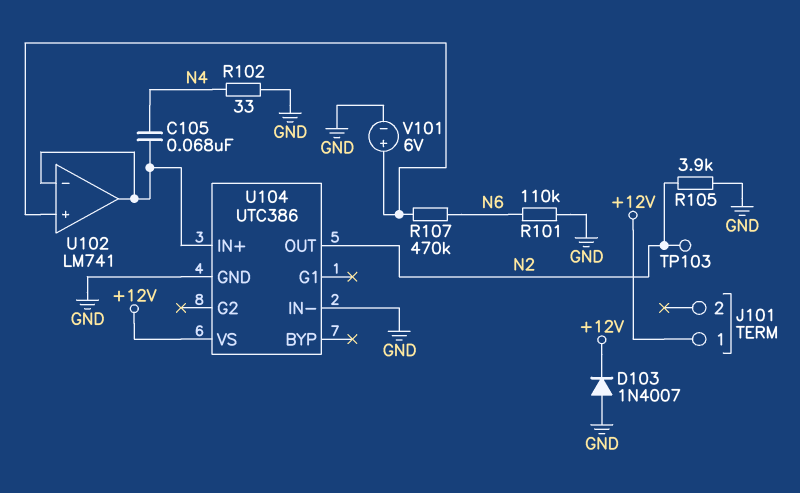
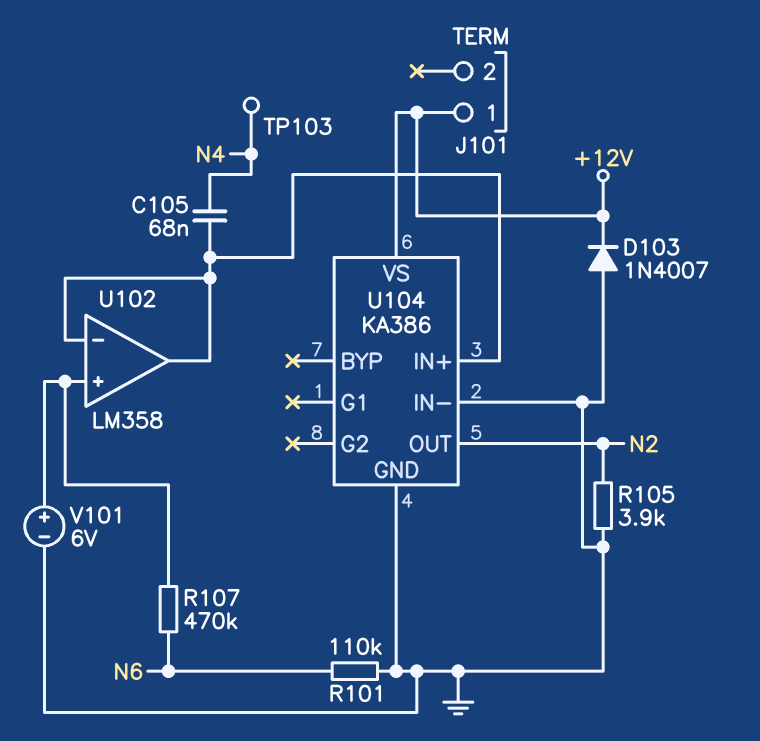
R102: 33 (GND, N4) -> none
TP103: test point (N2) -> test point (N4)
U102: LM741 -> LM358
U104: UTC386 -> KA386

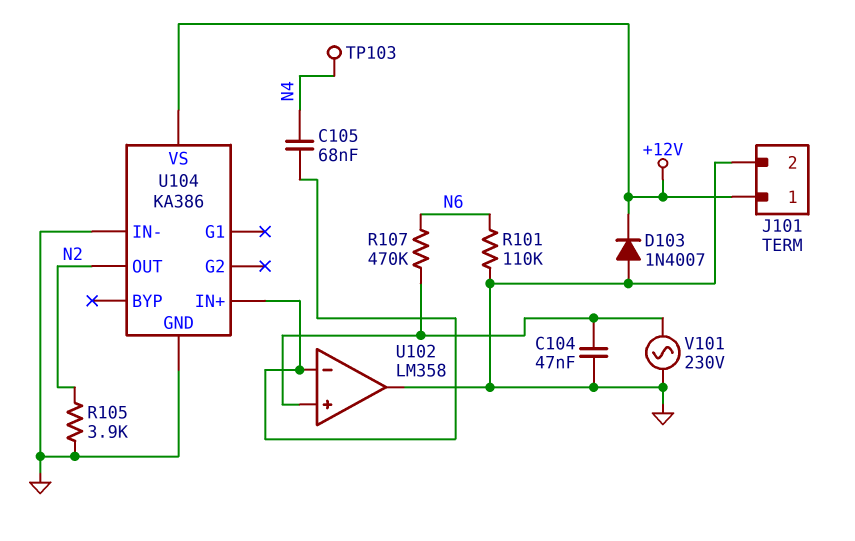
C104: none -> 47nF (GND, U102/in+)
J101 pin 2: none -> GND
U102 pin out: U102/in- -> GND
V101: 6V (plus U102/in+, minus GND) -> AC 230V (GND, U102/in+)

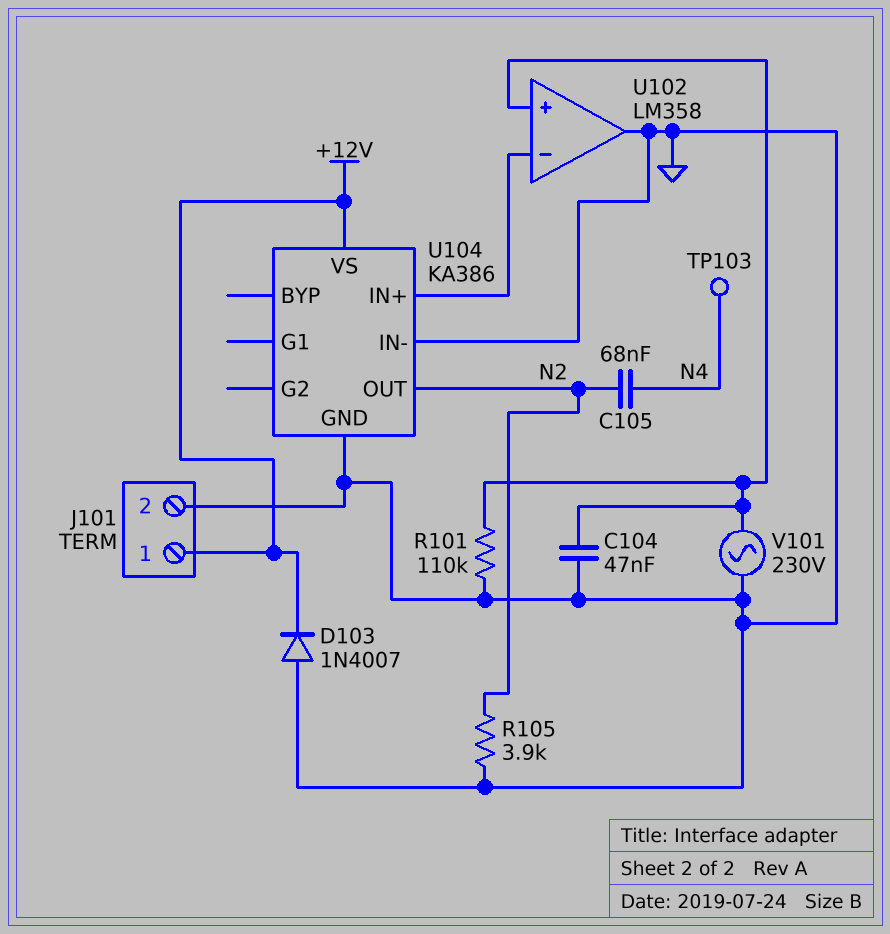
C105: 68nF (N4, U102/in-) -> 68nF (N2, N4)
R101: 110k (GND, N6) -> 110k (GND, U102/in+)
R107: 470k (N6, U102/in+) -> none

